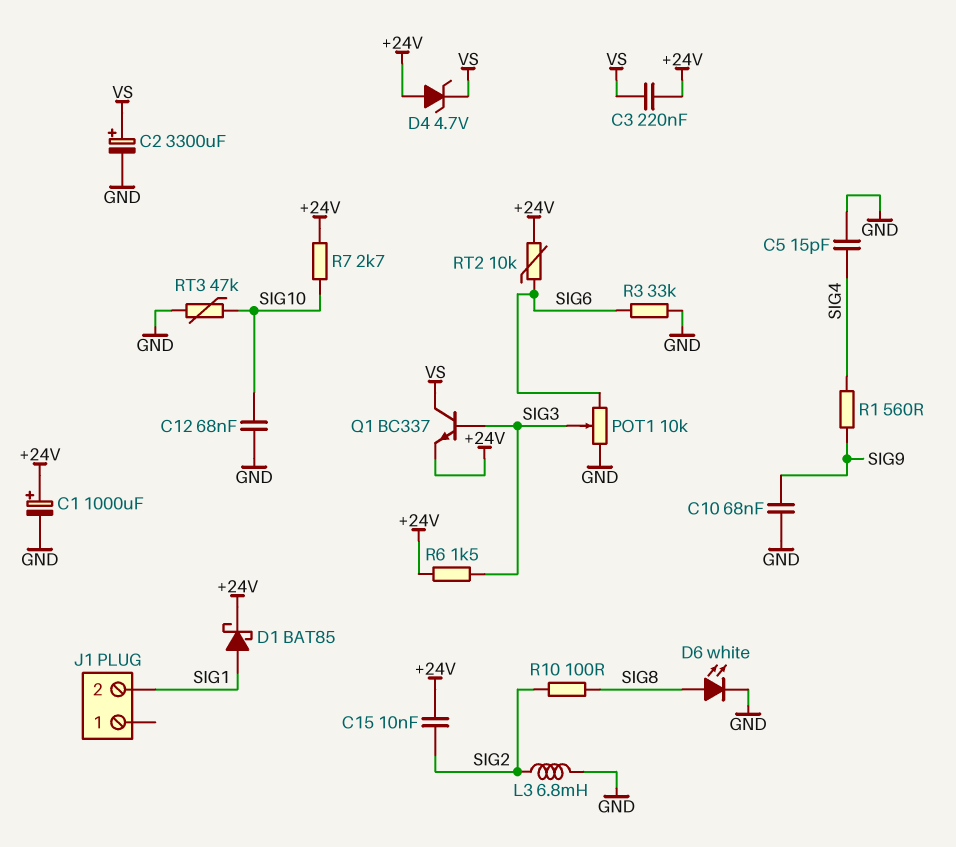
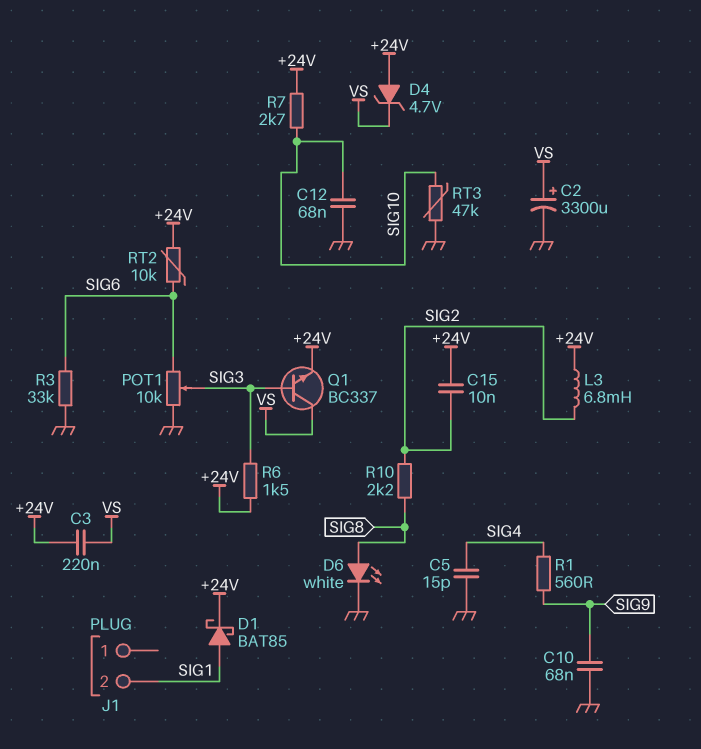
C1: 1000uF (plus +24V, minus GND) -> none
L3: 6.8mH (GND, SIG2) -> 6.8mH (+24V, SIG2)
R10: 100 (SIG2, SIG8) -> 2.2k (SIG2, SIG8)

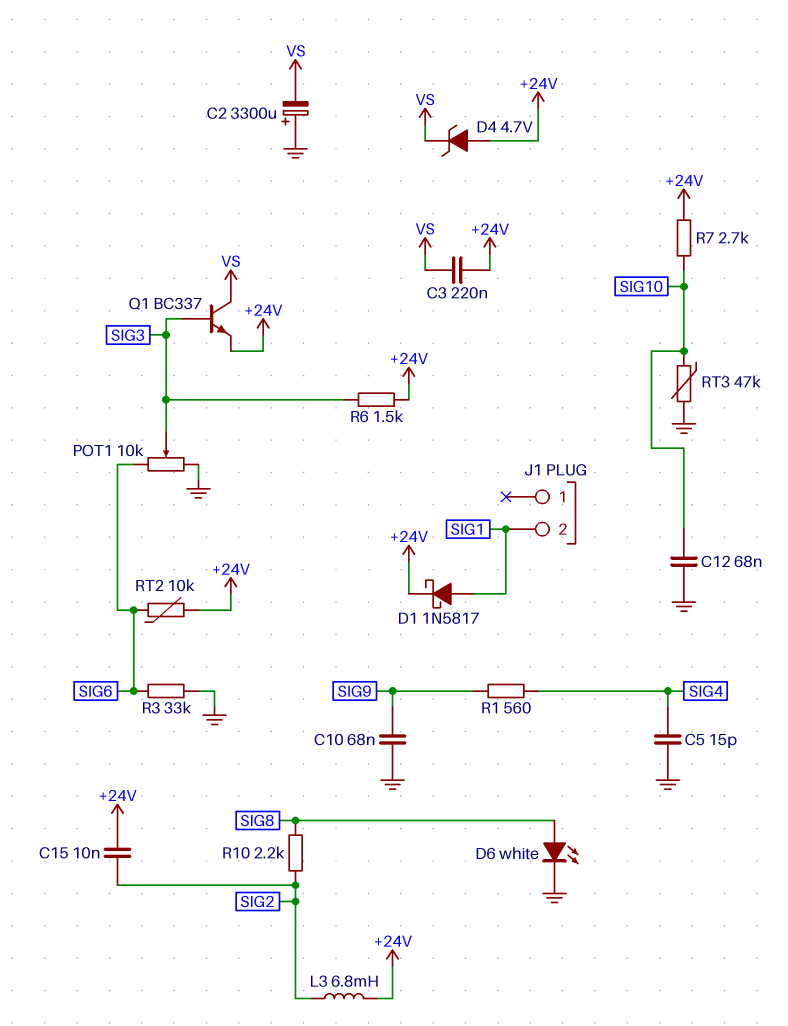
C2: 3300uF (plus VS, minus GND) -> 3300uF (plus GND, minus VS)
D1: schottky BAT85 (A SIG1, K +24V) -> schottky 1N5817 (A SIG1, K +24V)

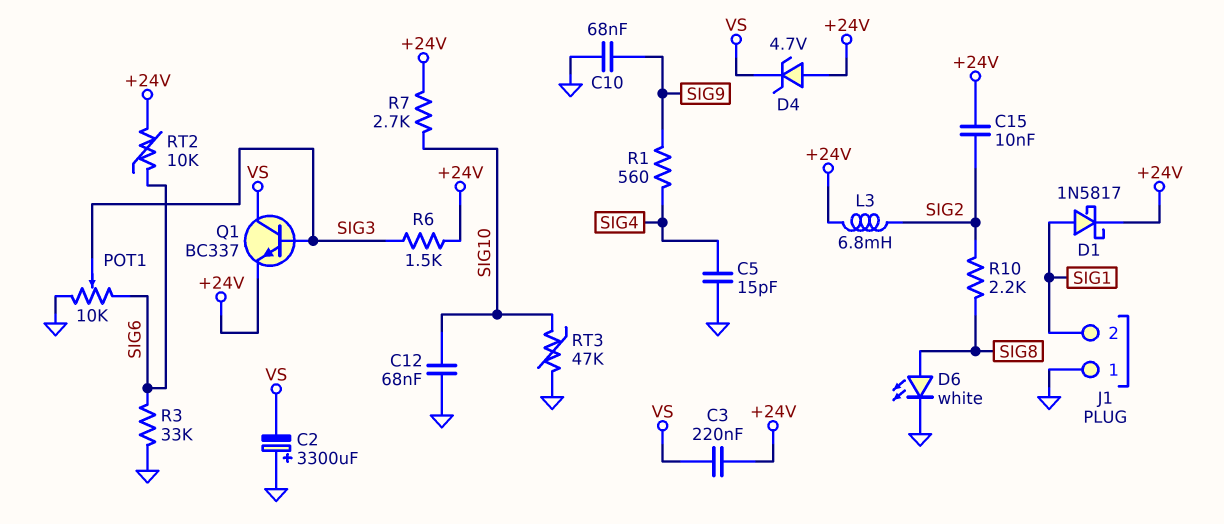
J1 pin 1: none -> GND

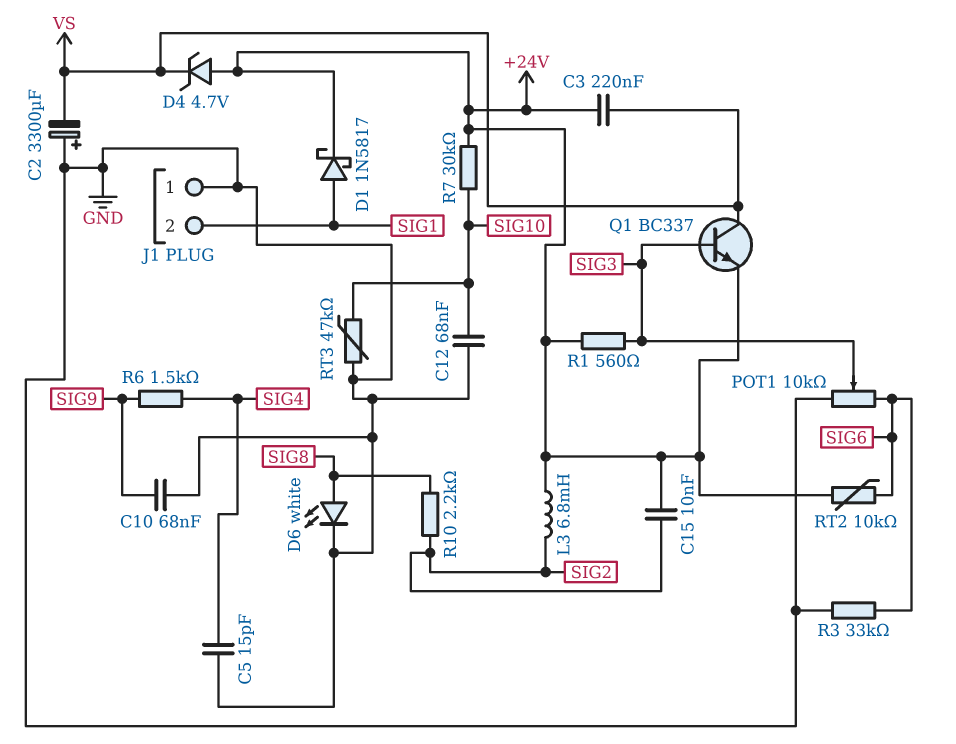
R1: 560 (SIG4, SIG9) -> 560 (+24V, SIG3)
R6: 1.5k (+24V, SIG3) -> 1.5k (SIG4, SIG9)
R7: 2.7k (+24V, SIG10) -> 30k (+24V, SIG10)

